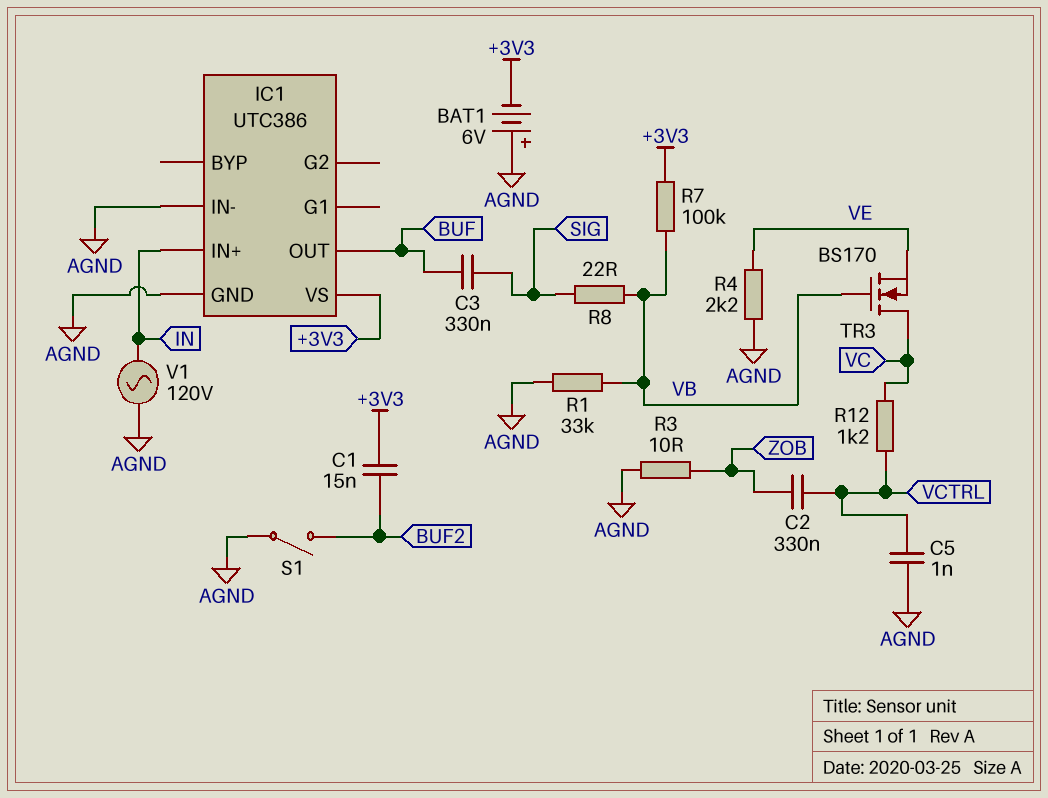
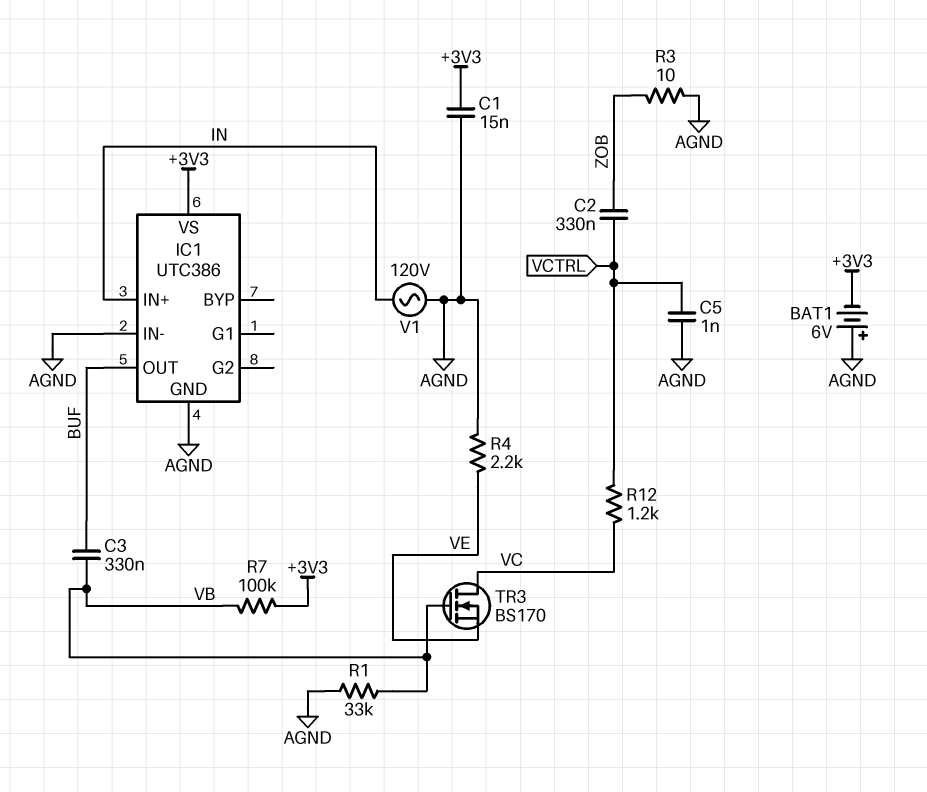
C1: 15nF (+3V3, BUF2) -> 15nF (+3V3, AGND)
C3: 330nF (BUF, SIG) -> 330nF (BUF, VB)
R8: 22 (SIG, VB) -> none
S1: switch (AGND, BUF2) -> none

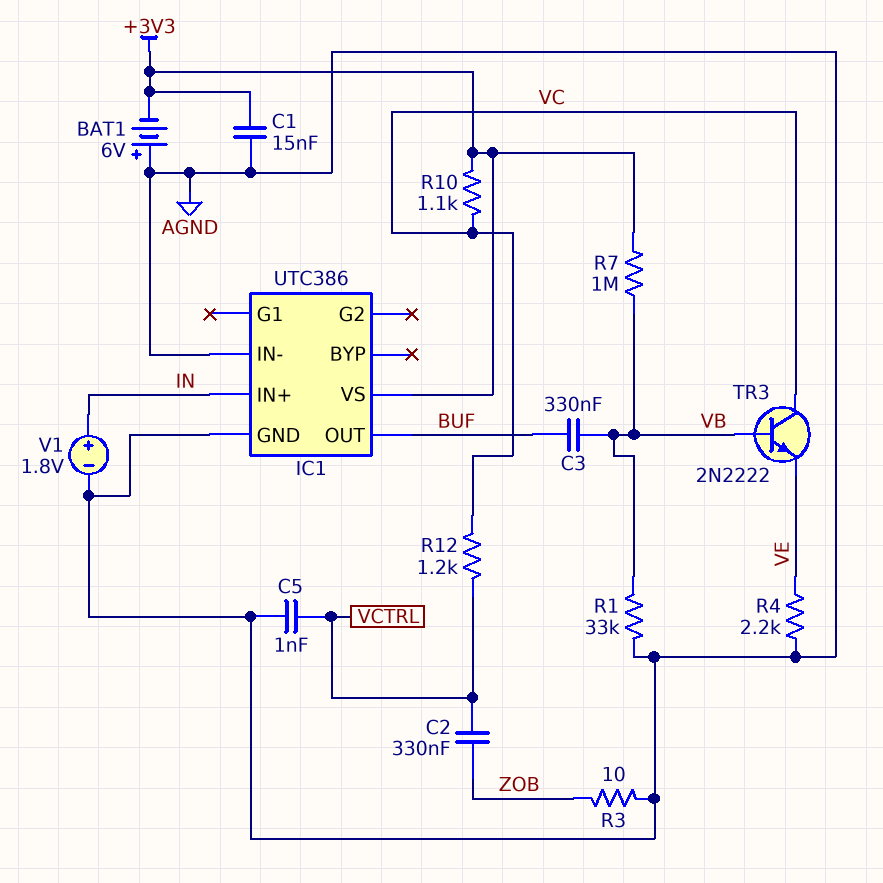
R7: 100k (+3V3, VB) -> 1M (+3V3, VB)
R10: none -> 1.1k (+3V3, VC)
TR3: NMOS BS170 (G VB, D VC, S VE) -> NPN 2N2222 (B VB, C VC, E VE)
V1: AC 120V (AGND, IN) -> 1.8V (plus IN, minus AGND)

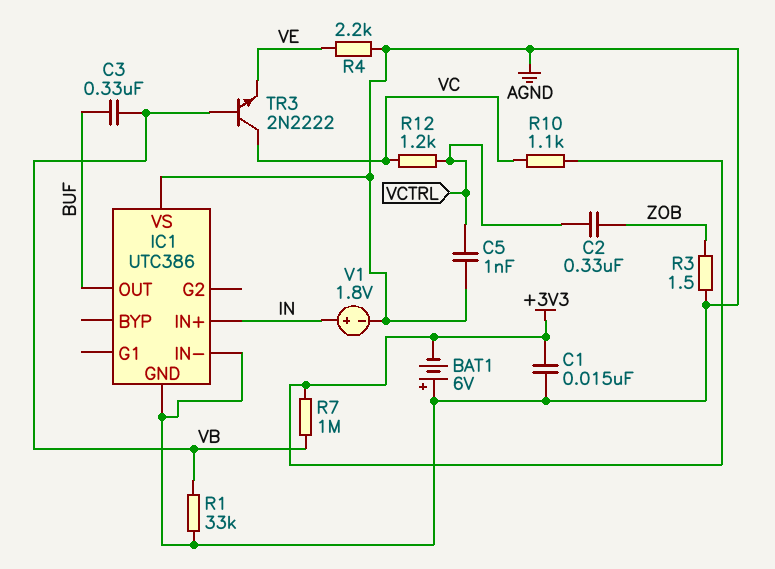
IC1 pin VS: +3V3 -> AGND
R3: 10 (AGND, ZOB) -> 1.5 (AGND, ZOB)

